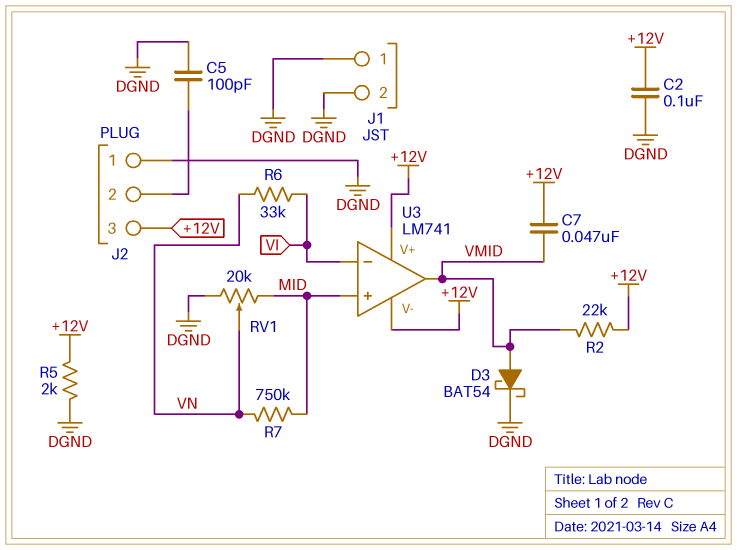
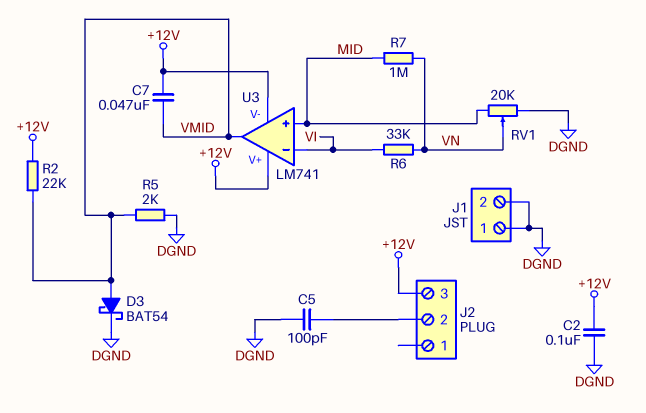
J2 pin 1: DGND -> none
R5: 2k (+12V, DGND) -> 2k (DGND, VMID)
R7: 750k (MID, VN) -> 1M (MID, VN)

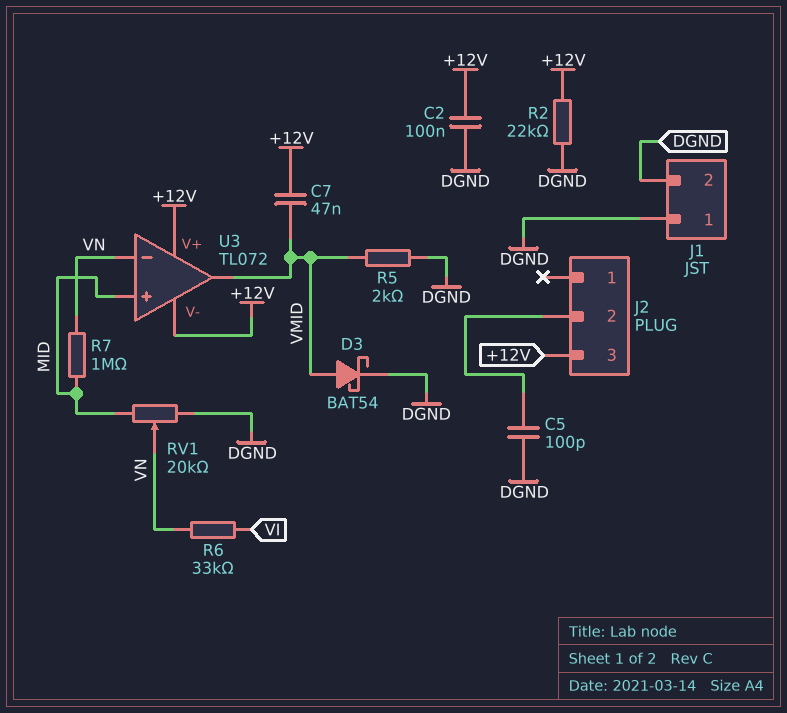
R2: 22k (+12V, VMID) -> 22k (+12V, DGND)
U3: LM741 -> TL072
U3 pin in-: VI -> VN

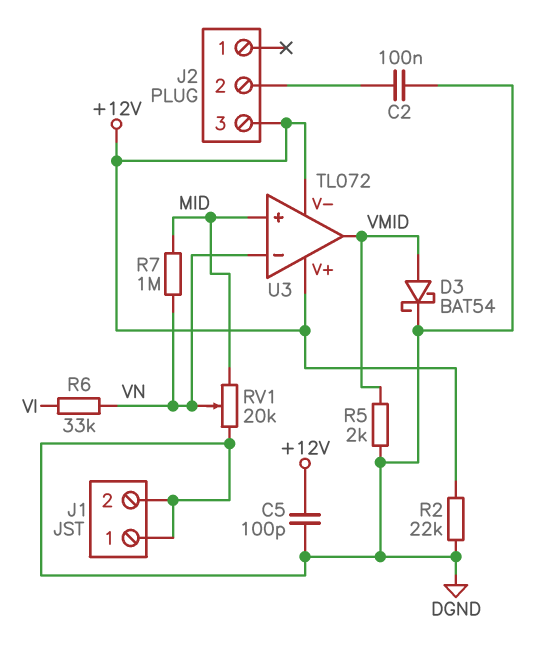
C2: 100nF (+12V, DGND) -> 100nF (DGND, J2/2)
C5: 100pF (DGND, J2/2) -> 100pF (+12V, DGND)
C7: 47nF (+12V, VMID) -> none

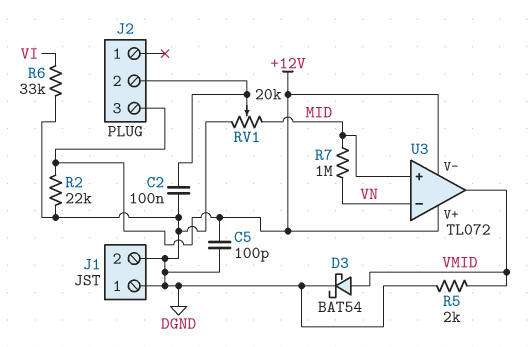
R6: 33k (VI, VN) -> 33k (DGND, VI)
RV1: 20k (DGND, MID, wiper VN) -> 20k (DGND, MID, wiper J2/2)

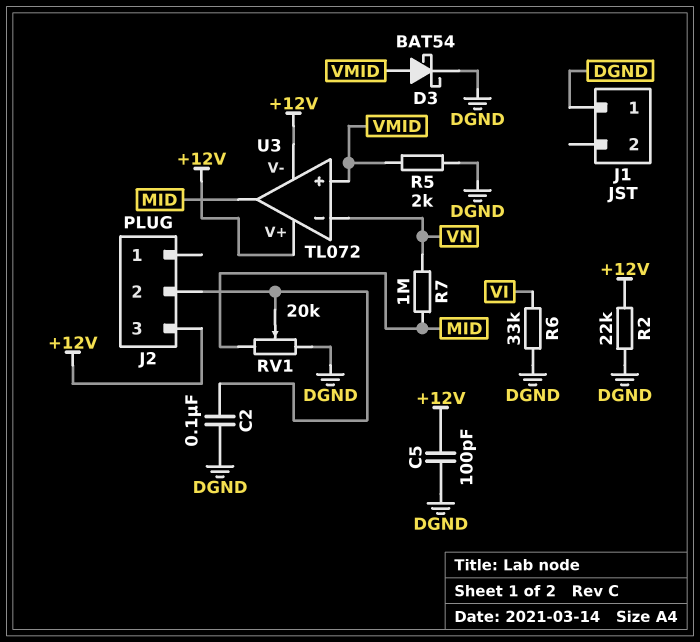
J1 pin 2: DGND -> none
U3 pin in+: MID -> VMID
U3 pin out: VMID -> MID

